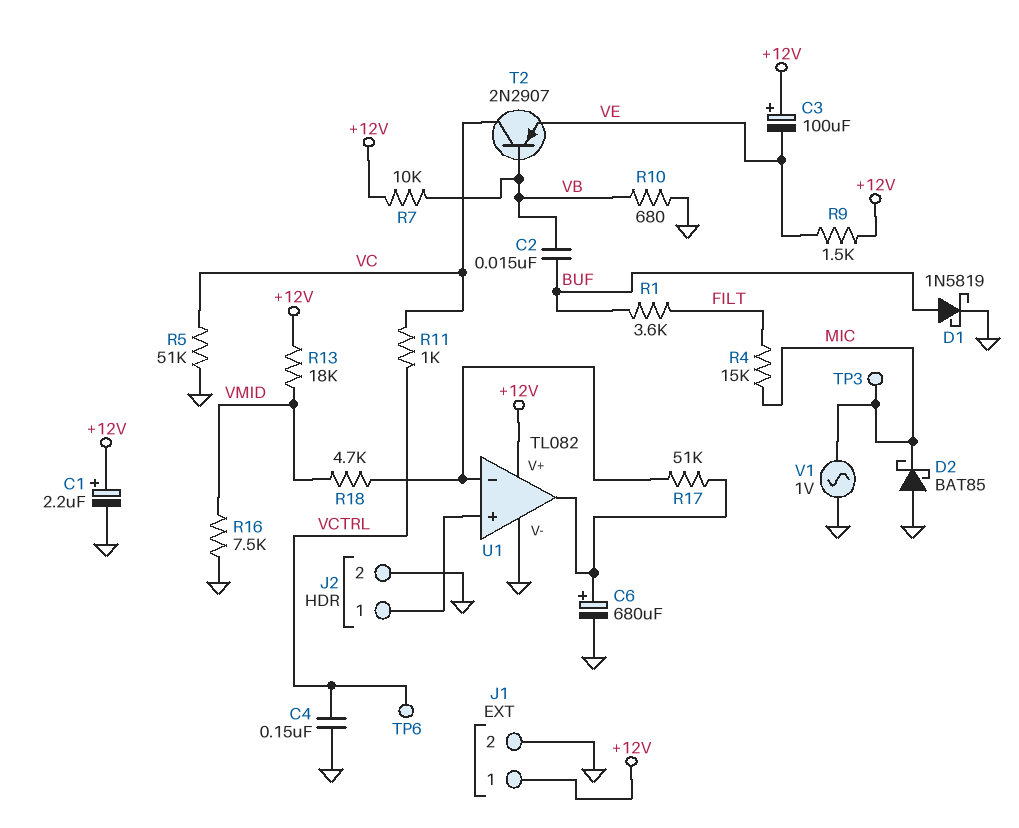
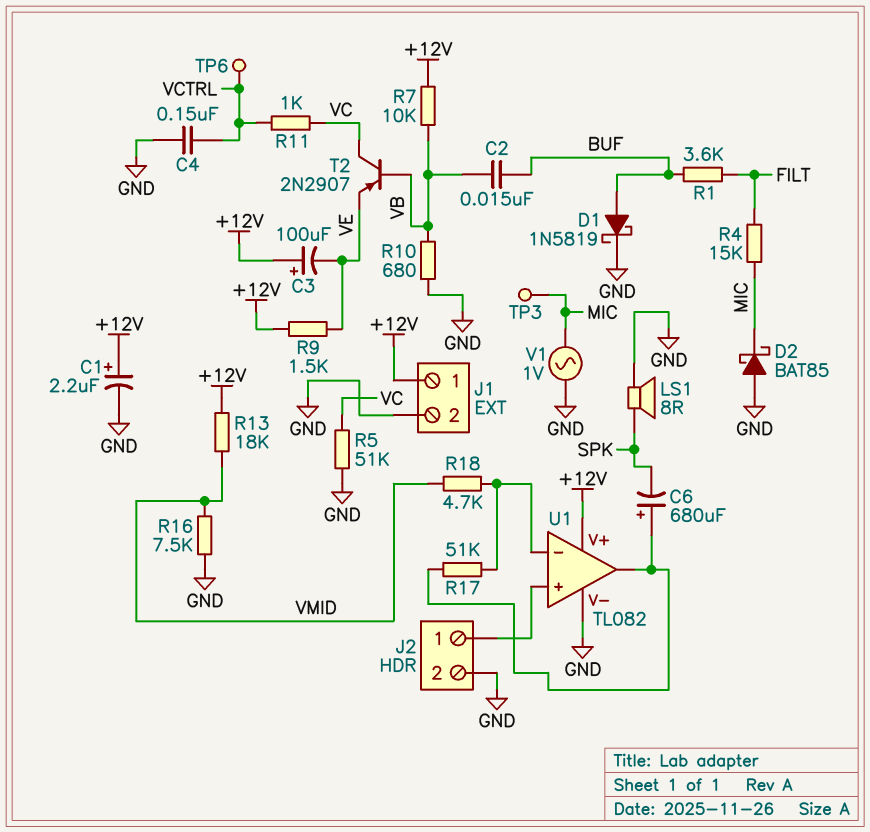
C6: 680uF (plus U1/out, minus GND) -> 680uF (plus U1/out, minus SPK)
LS1: none -> speaker 8R (GND, SPK)

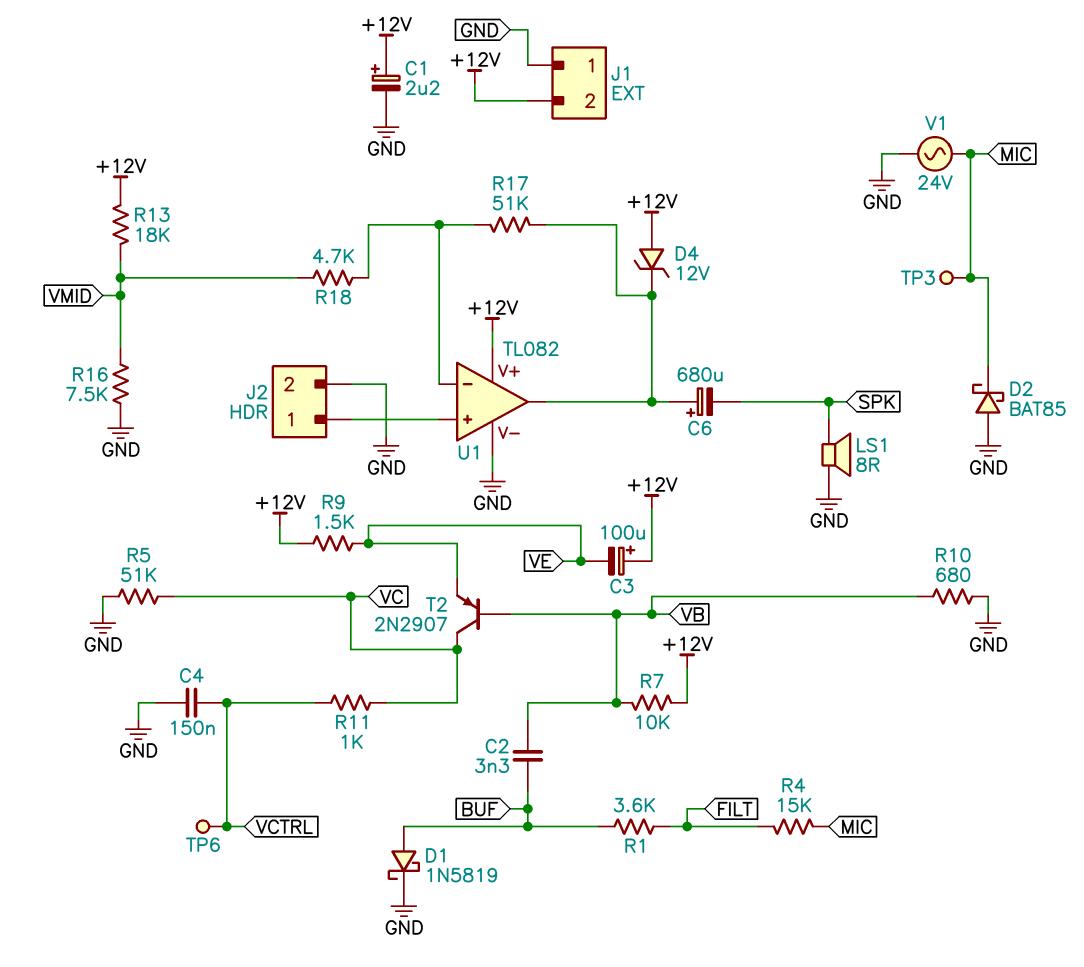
C2: 15nF (BUF, VB) -> 3.3nF (BUF, VB)
D4: none -> zener 12V (A +12V, K U1/out)
J1 pin 1: +12V -> GND
J1 pin 2: GND -> +12V
V1: AC 1V (GND, MIC) -> AC 24V (GND, MIC)

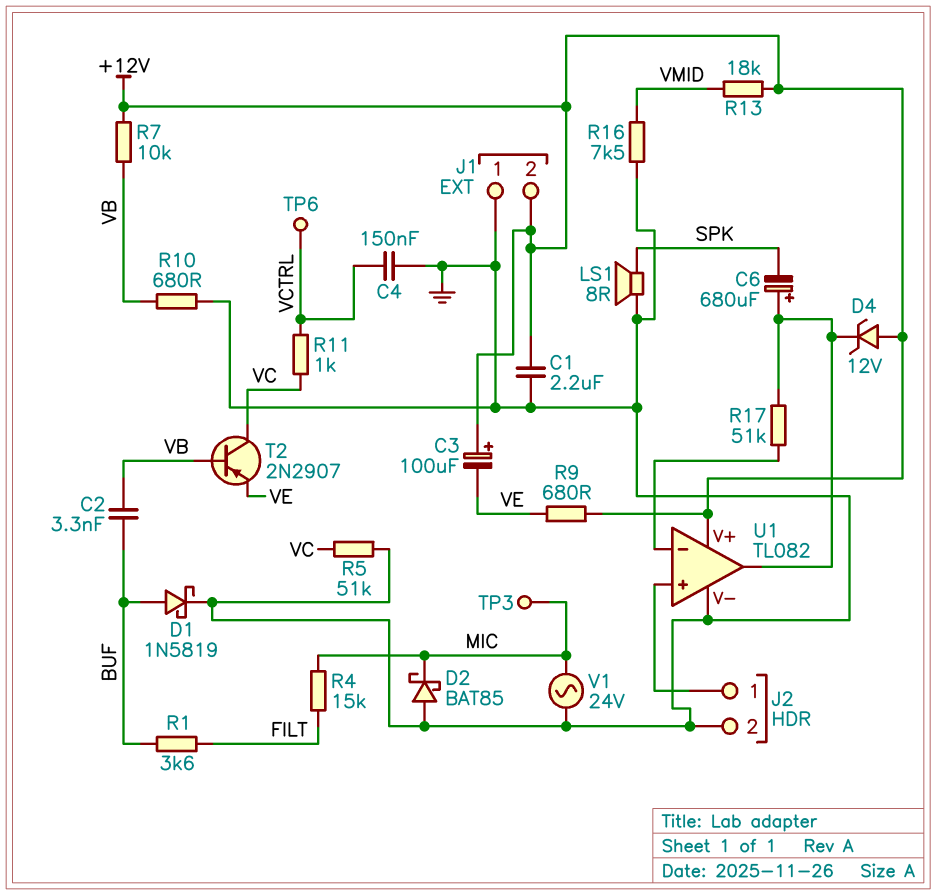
C1: 2.2uF (plus +12V, minus GND) -> 2.2uF (+12V, GND)
R9: 1.5k (+12V, VE) -> 680 (+12V, VE)
R18: 4.7k (U1/in-, VMID) -> none

